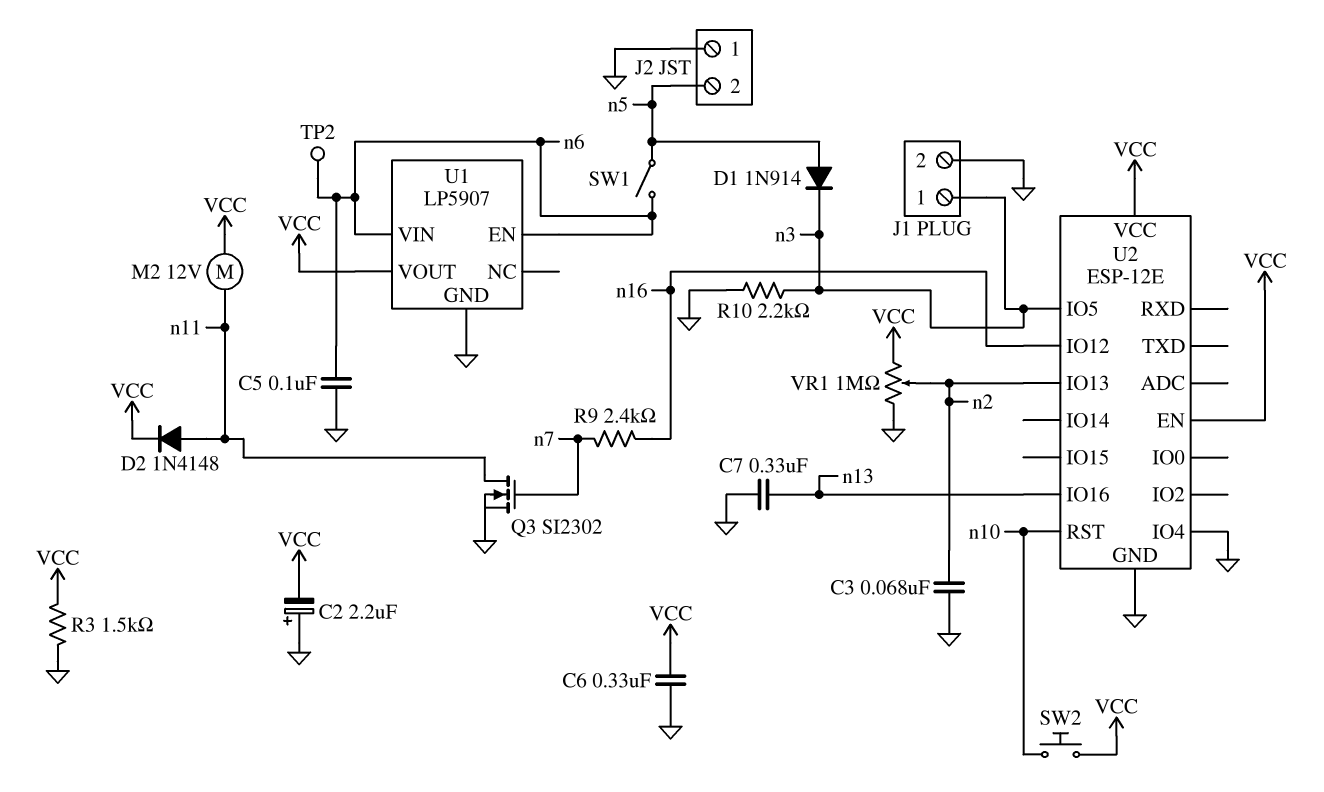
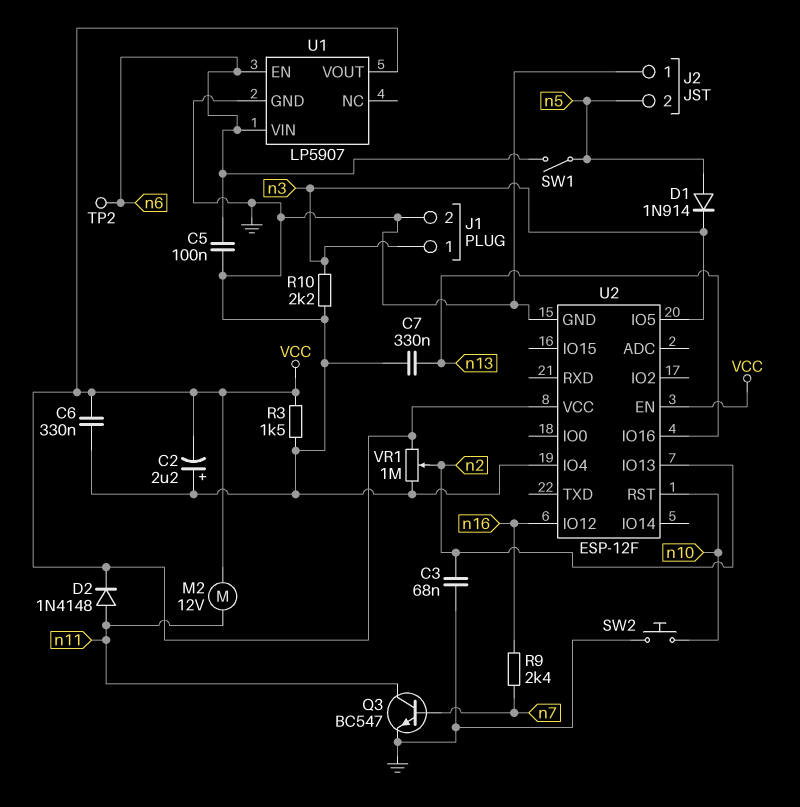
Q3: NMOS SI2302 (G n7, D n11, S GND) -> NPN BC547 (B n7, C n11, E GND)
SW2: button (VCC, n10) -> button (GND, n10)
U2: ESP-12E -> ESP-12F

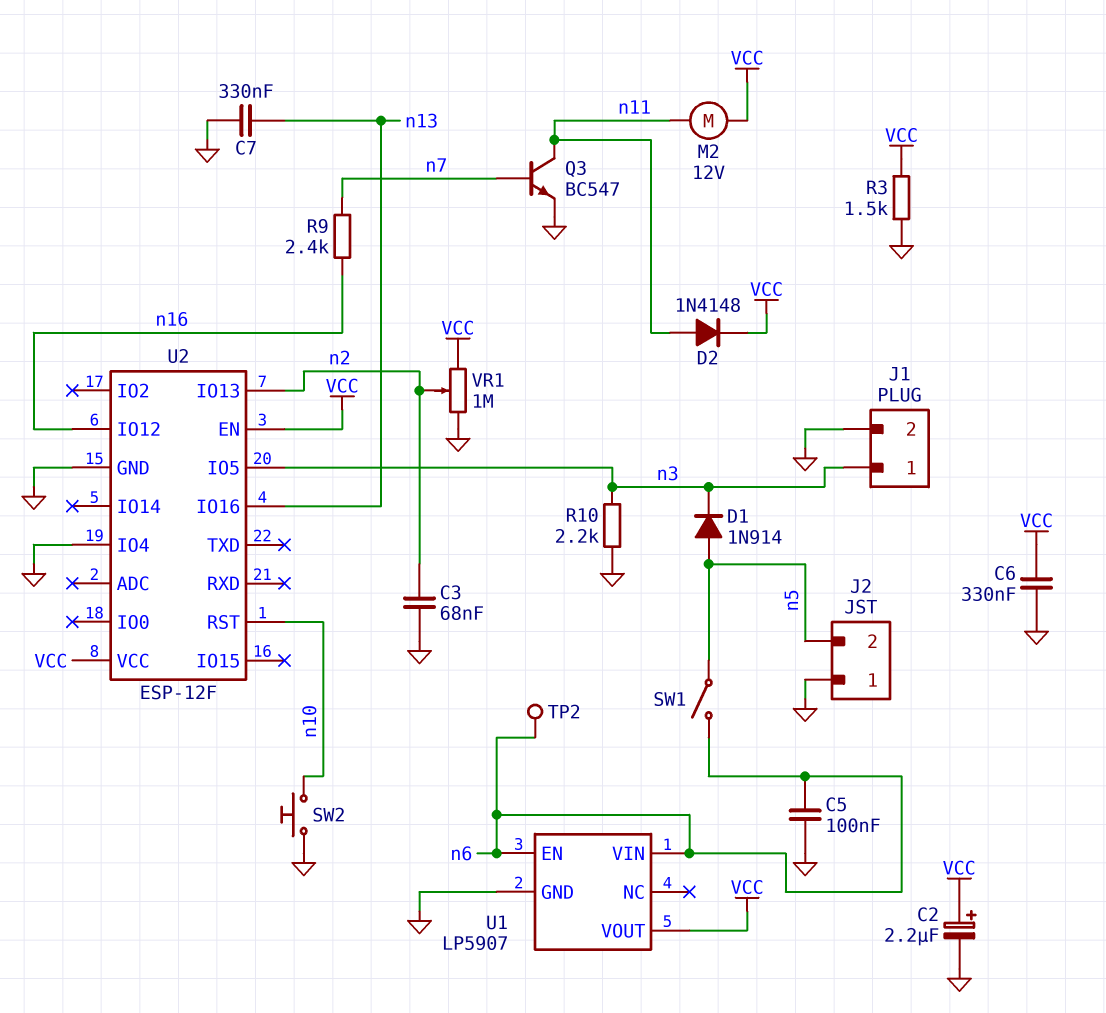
C2: 2.2uF (plus GND, minus VCC) -> 2.2uF (plus VCC, minus GND)

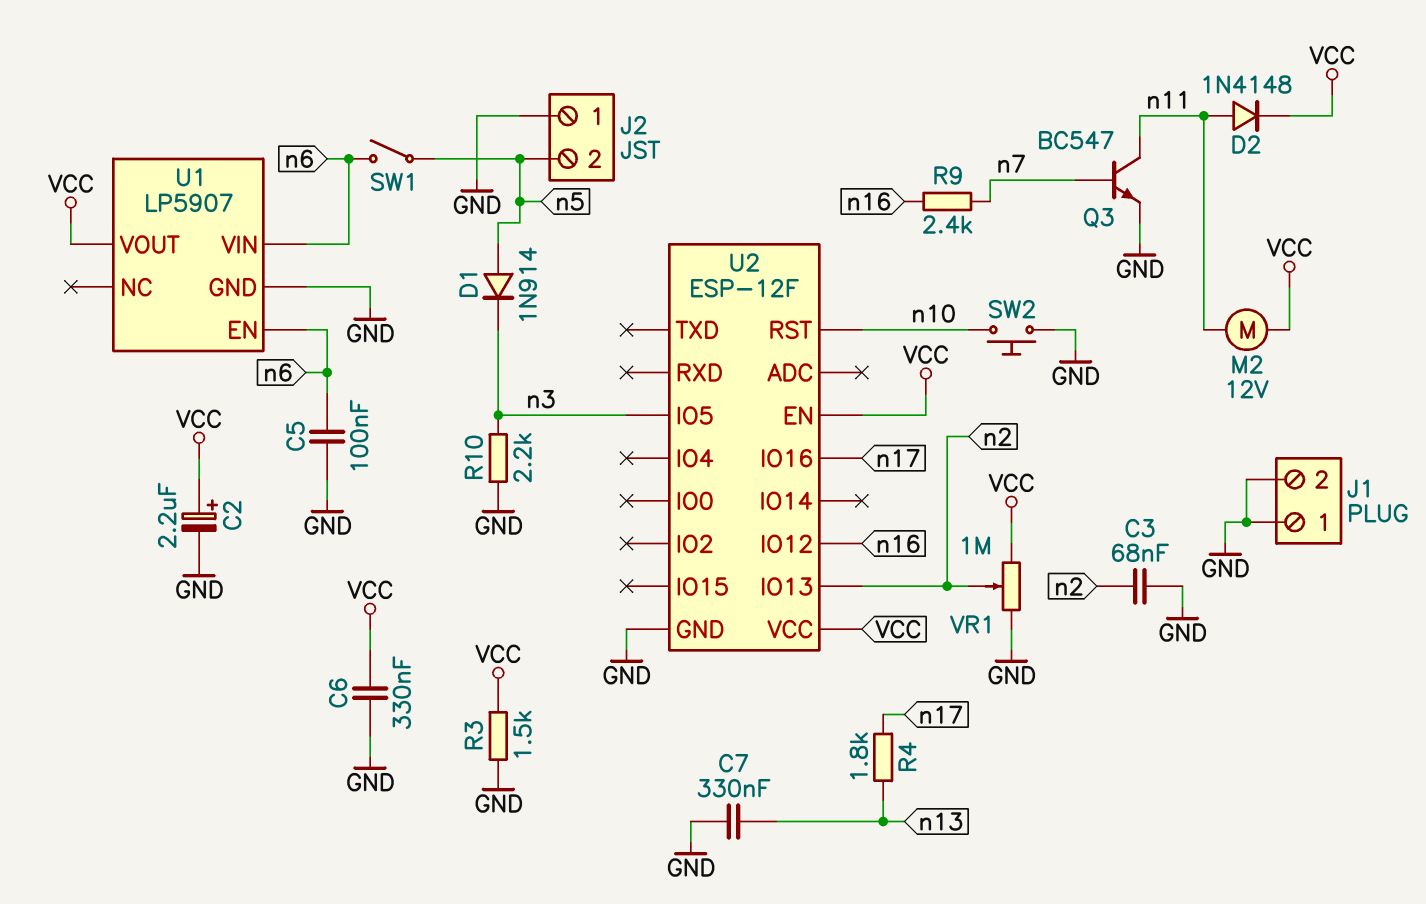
J1 pin 1: n3 -> GND
R4: none -> 1.8k (n13, n17)
TP2: test point (n6) -> none
U2 pin IO4: GND -> none
U2 pin IO16: n13 -> n17

